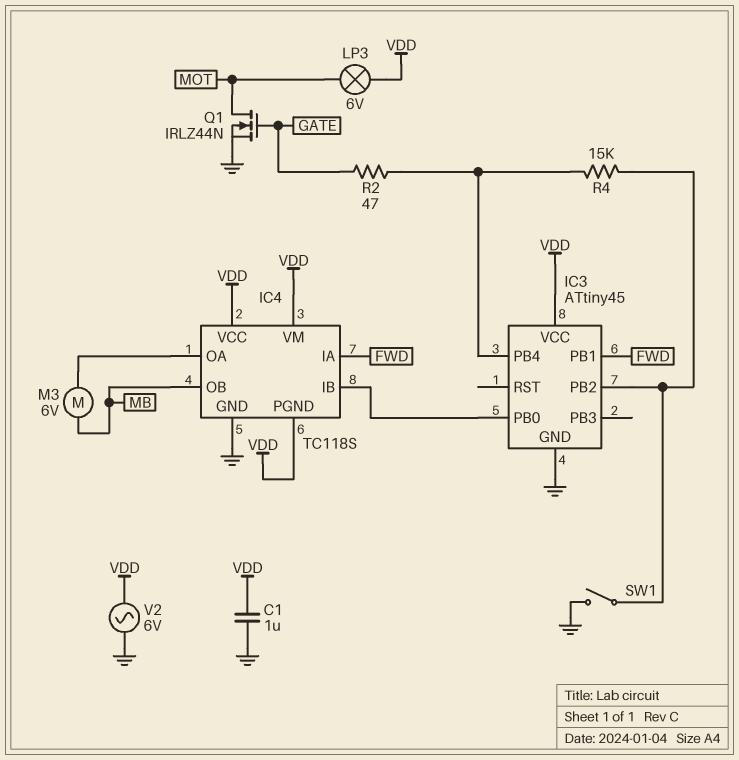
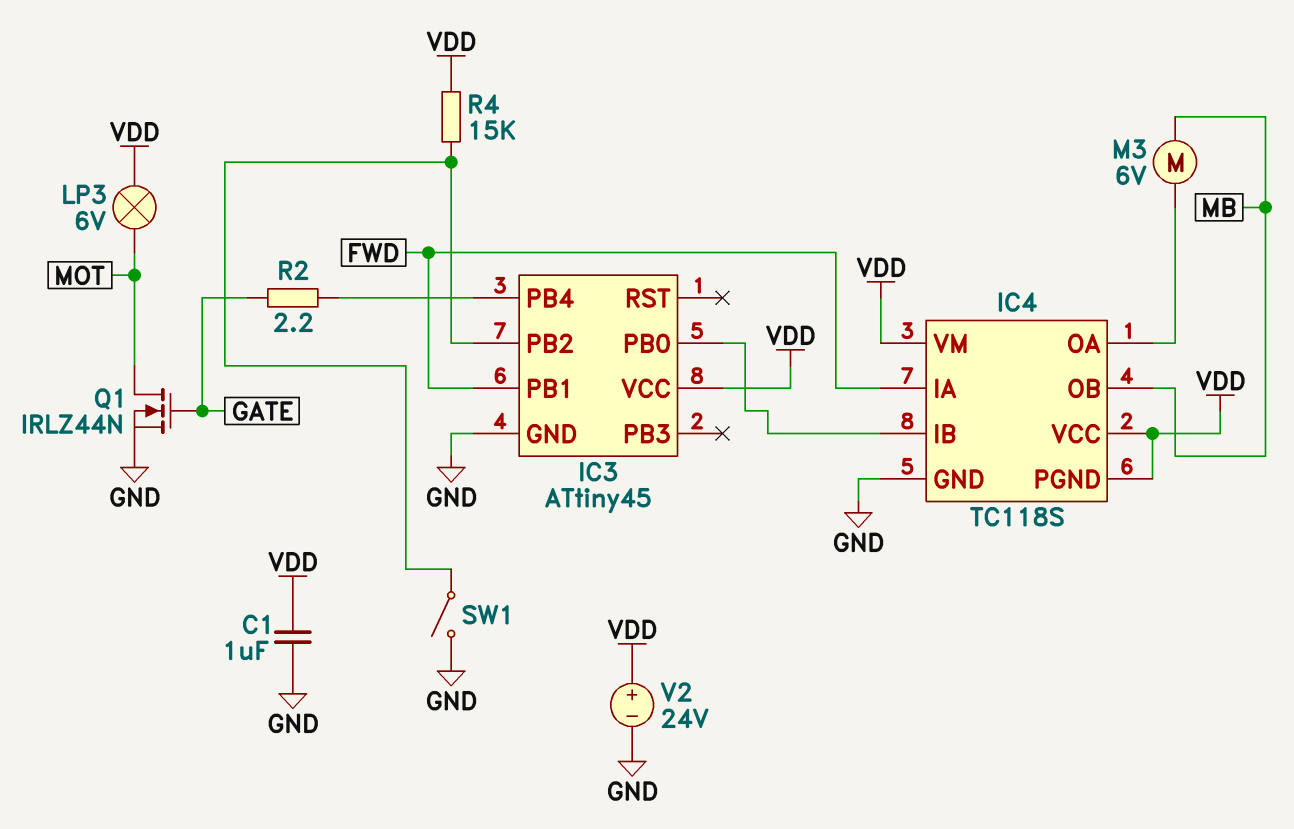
R2: 47 (GATE, IC3/PB4) -> 2.2 (GATE, IC3/PB4)
R4: 15k (IC3/PB2, IC3/PB4) -> 15k (IC3/PB2, VDD)
V2: AC 6V (GND, VDD) -> 24V (plus VDD, minus GND)

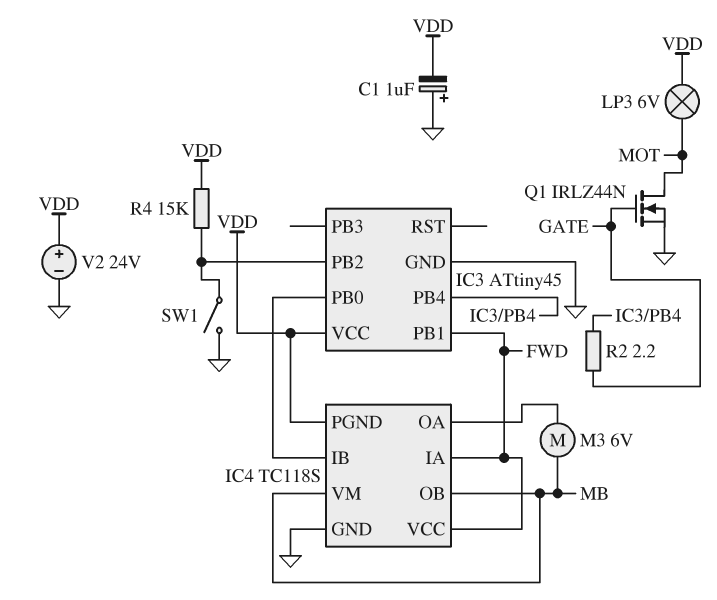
C1: 1uF (GND, VDD) -> 1uF (plus GND, minus VDD)
IC4 pin VCC: VDD -> FWD
IC4 pin VM: VDD -> MB

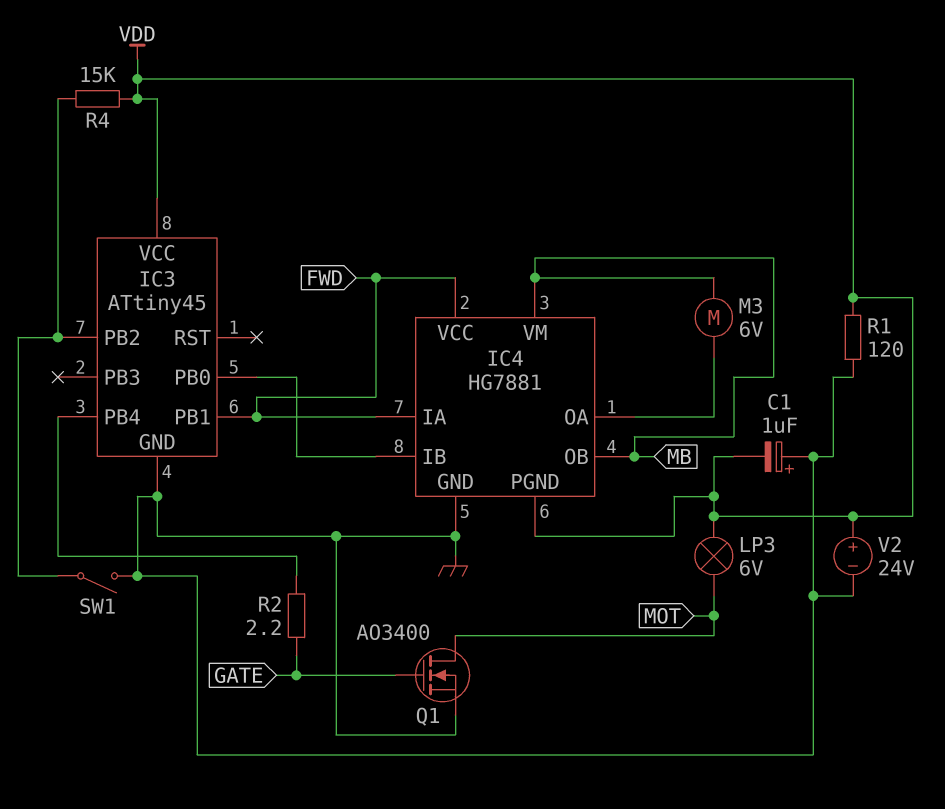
IC4: TC118S -> HG7881
Q1: NMOS IRLZ44N (G GATE, D MOT, S GND) -> NMOS AO3400 (G GATE, D MOT, S GND)
R1: none -> 120 (GND, VDD)

